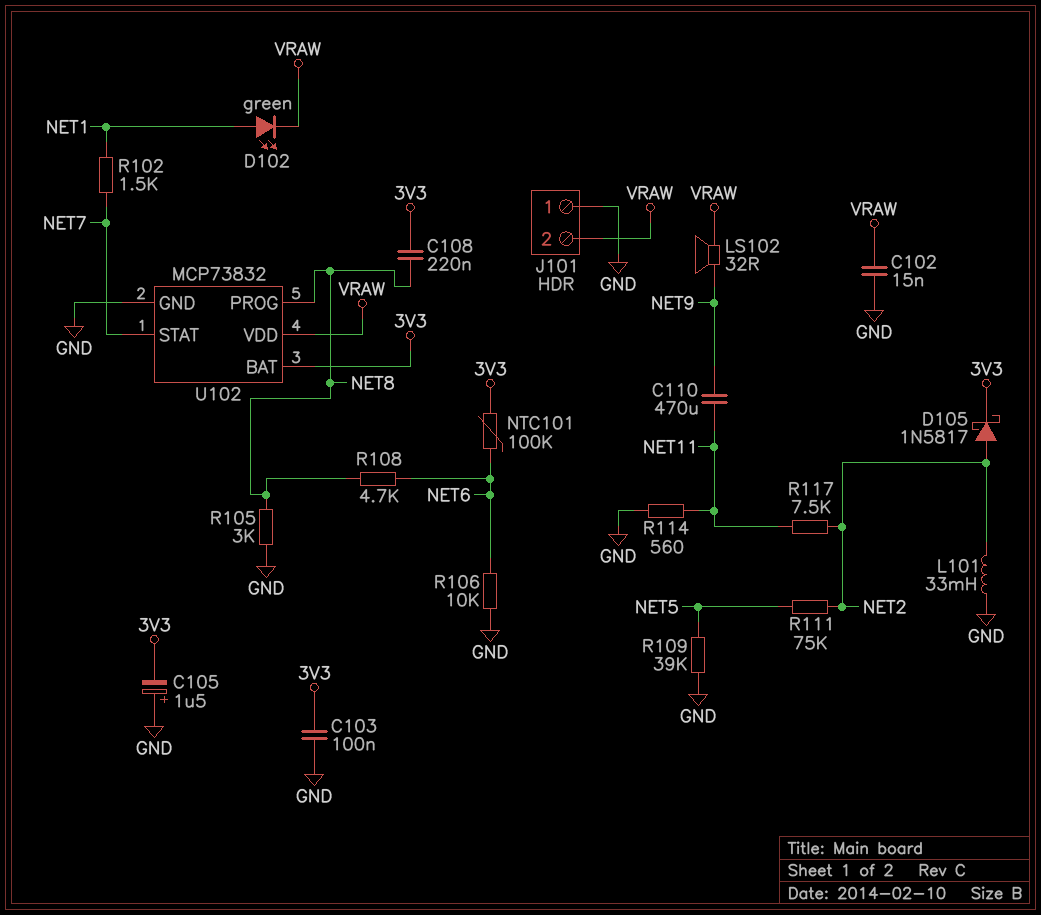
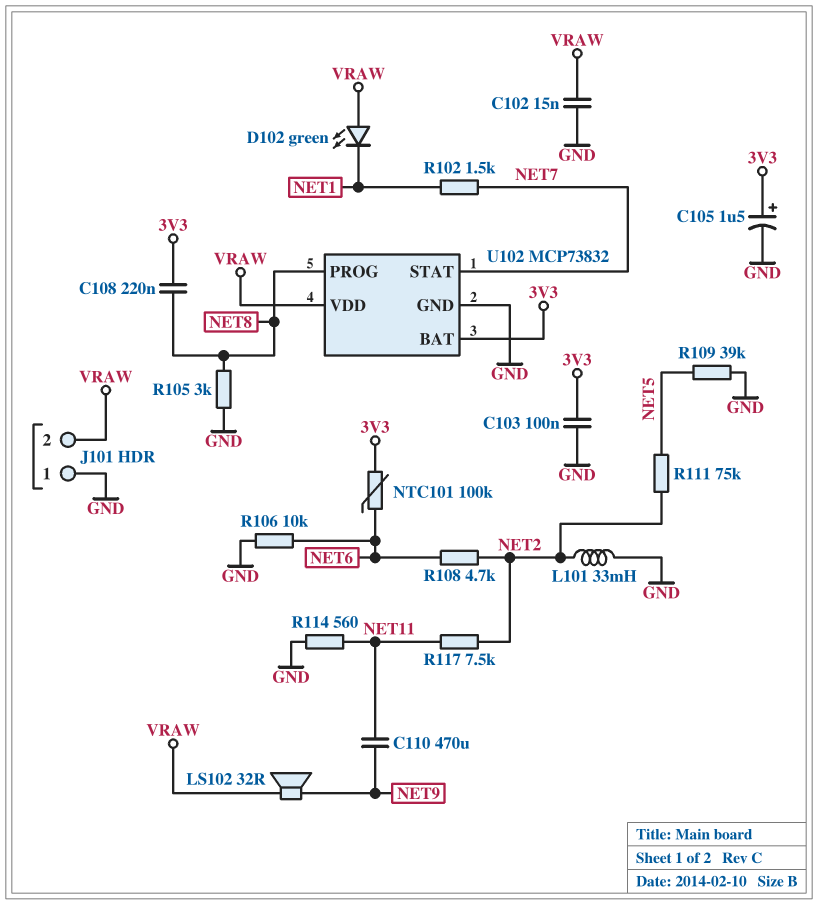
C105: 1.5uF (plus GND, minus 3V3) -> 1.5uF (plus 3V3, minus GND)
D102: LED green (A NET1, K VRAW) -> LED green (A VRAW, K NET1)
D105: schottky 1N5817 (A NET2, K 3V3) -> none
R108: 4.7k (NET6, NET8) -> 4.7k (NET2, NET6)

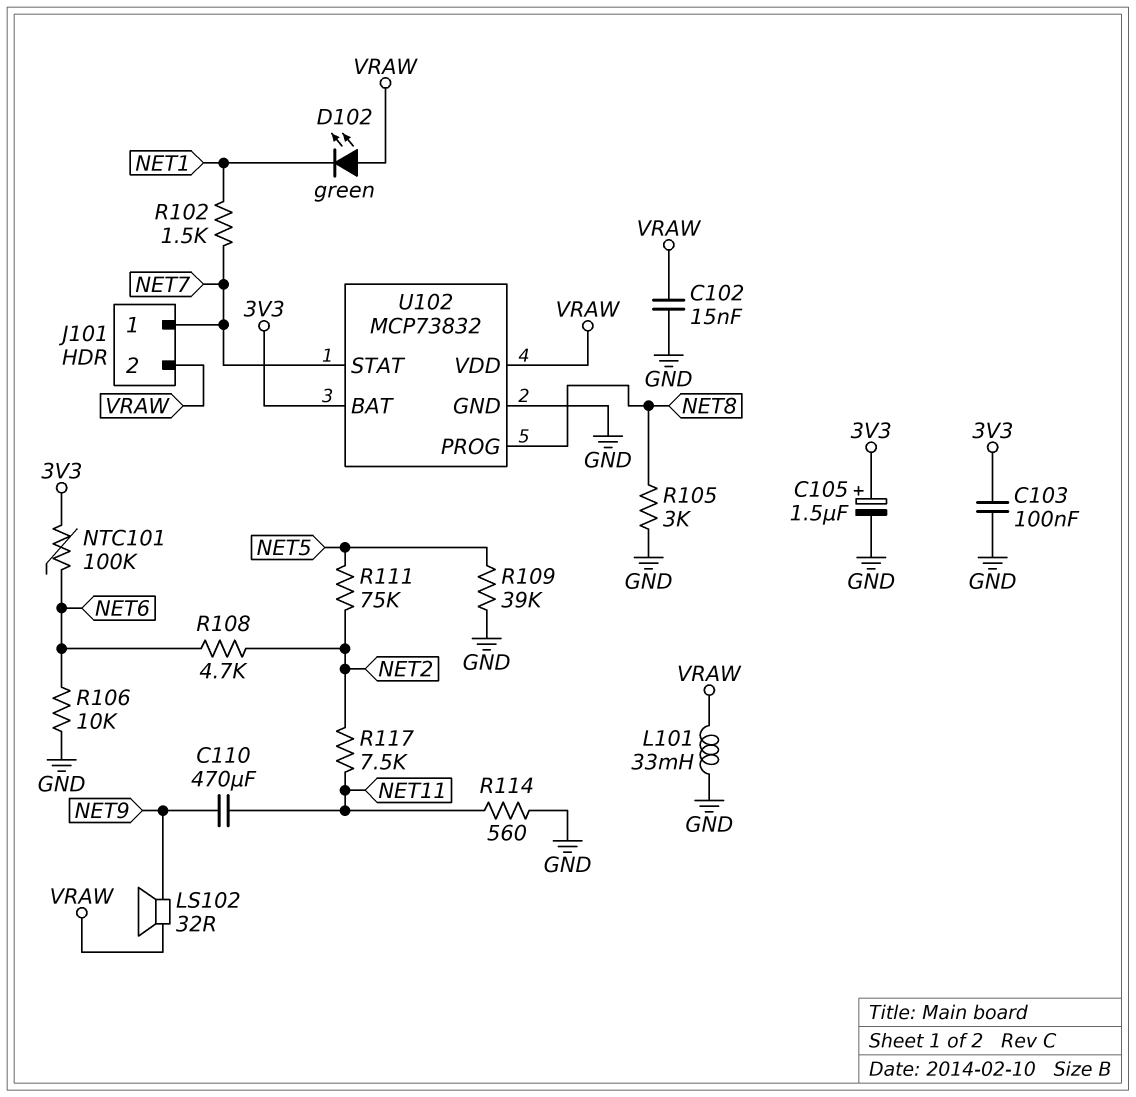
C108: 220nF (3V3, NET8) -> none
J101 pin 1: GND -> NET7
L101: 33mH (GND, NET2) -> 33mH (GND, VRAW)

